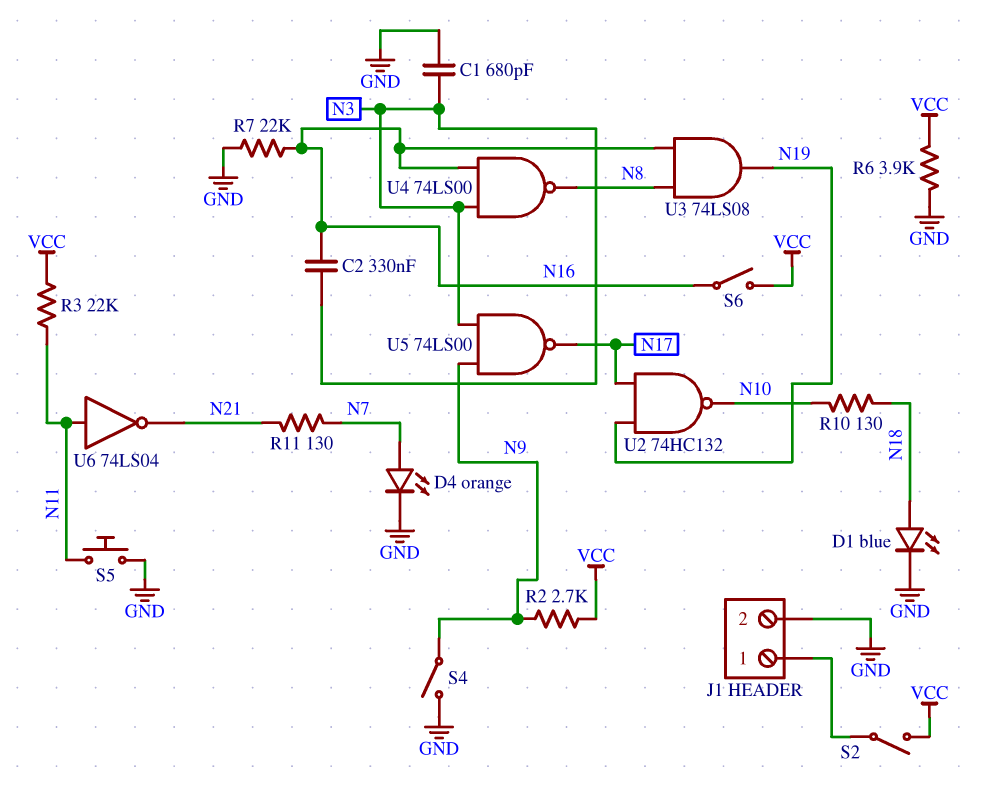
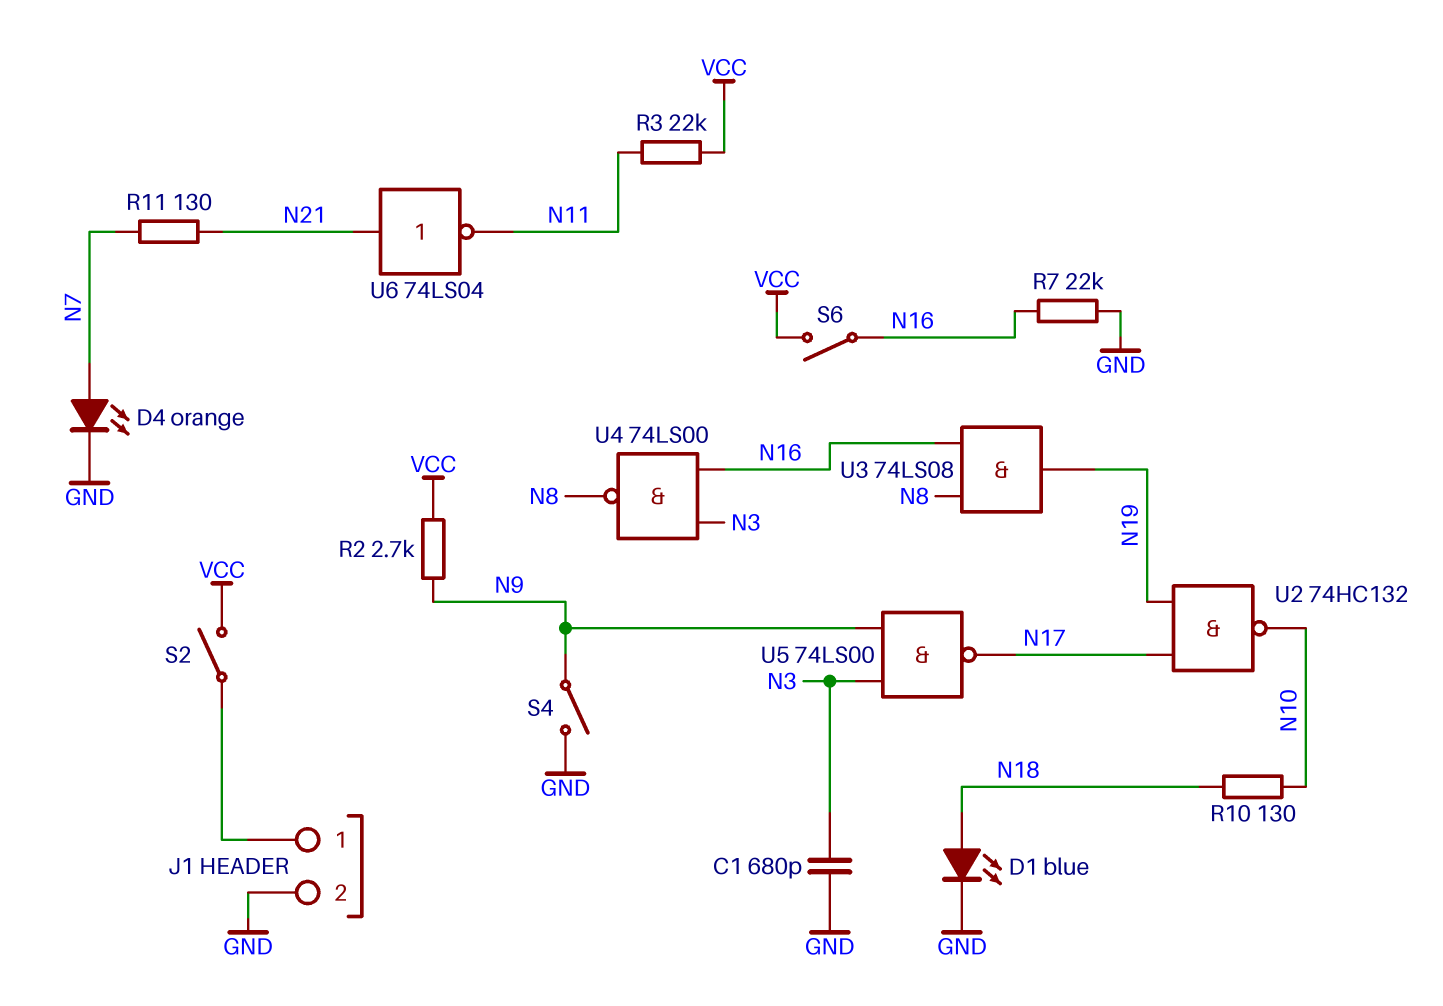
C2: 330nF (N3, N16) -> none
R6: 3.9k (GND, VCC) -> none
S5: button (GND, N11) -> none
U6: NOT 74LS04 (in N11, out N21) -> NOT 74LS04 (in N21, out N11)

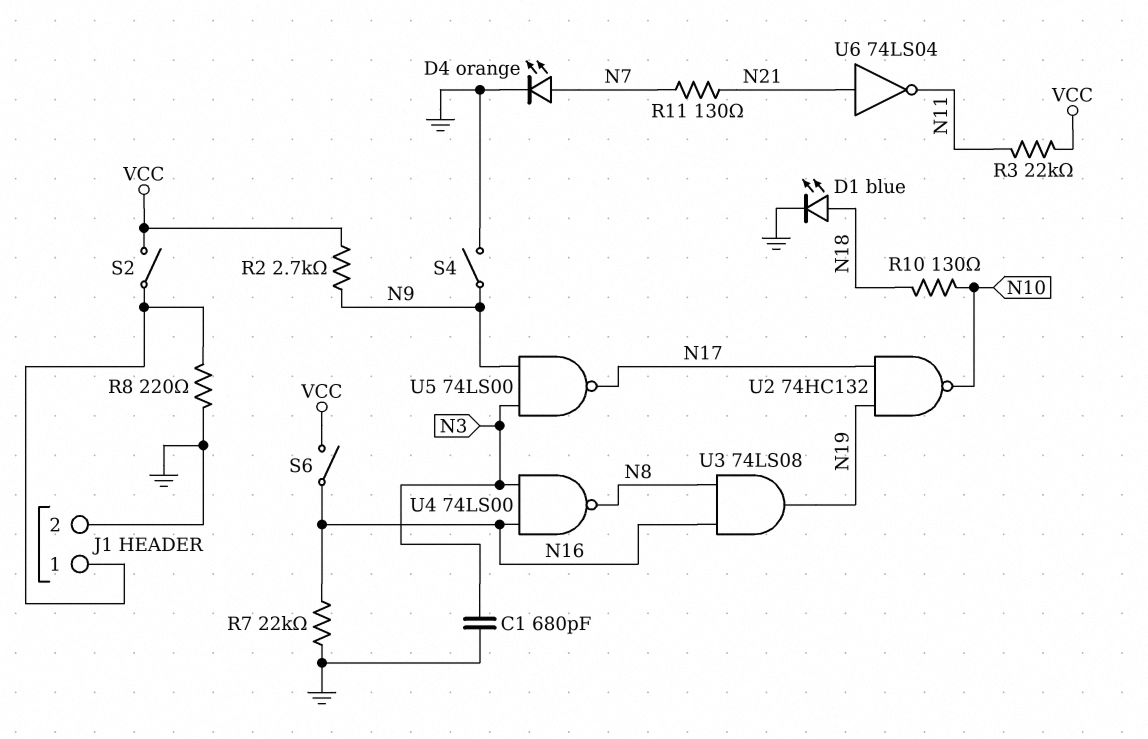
R8: none -> 220 (GND, J1/1)

